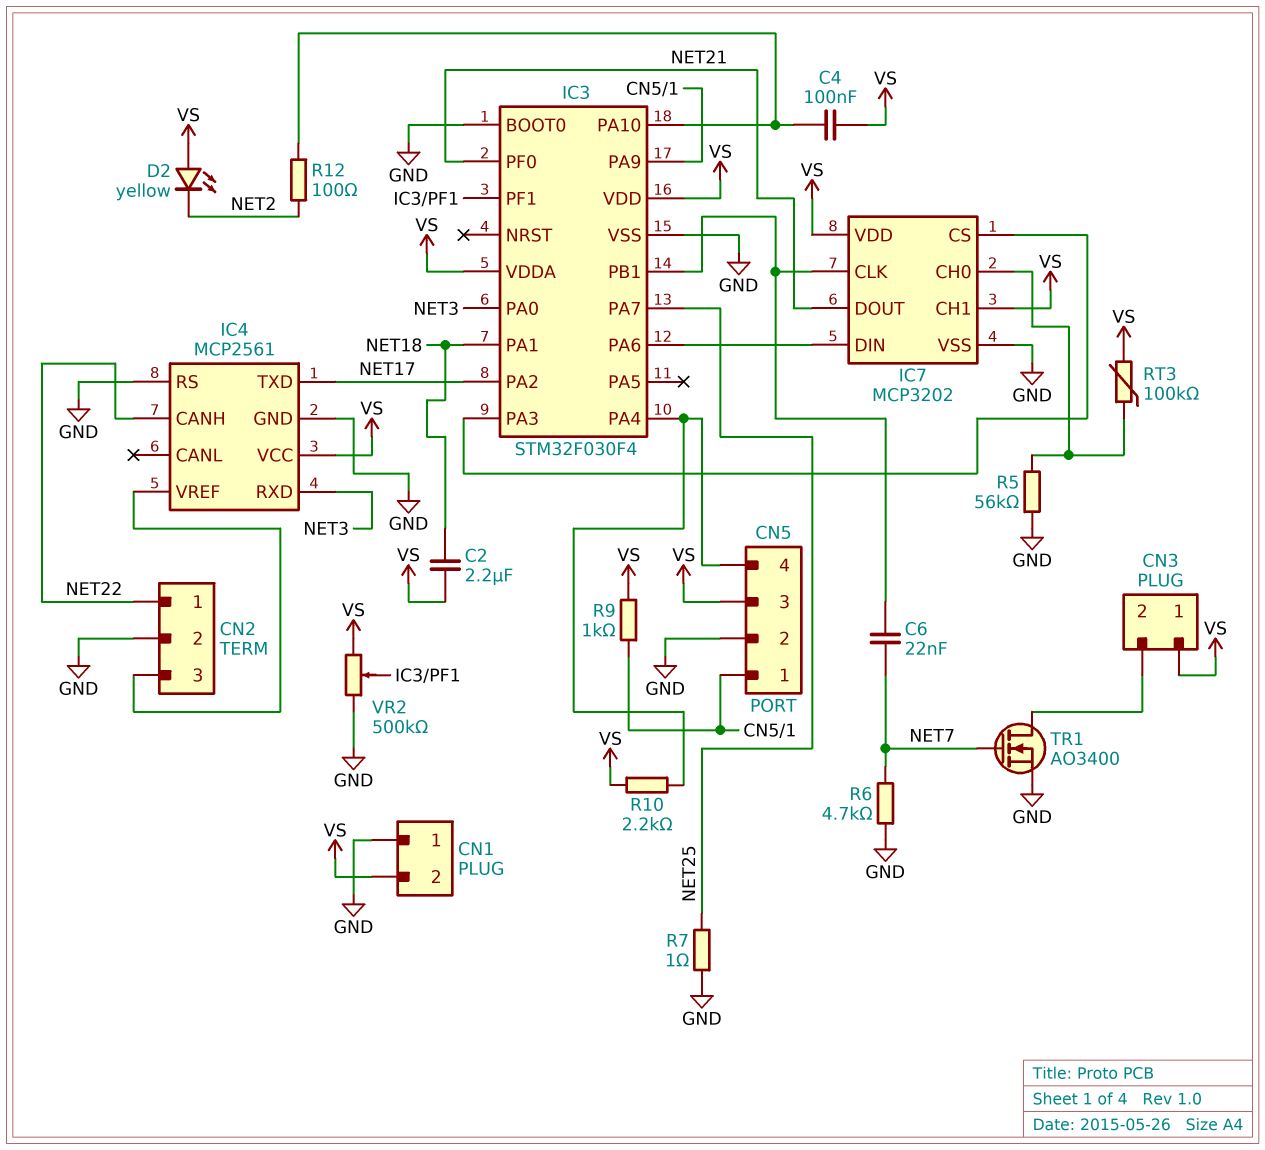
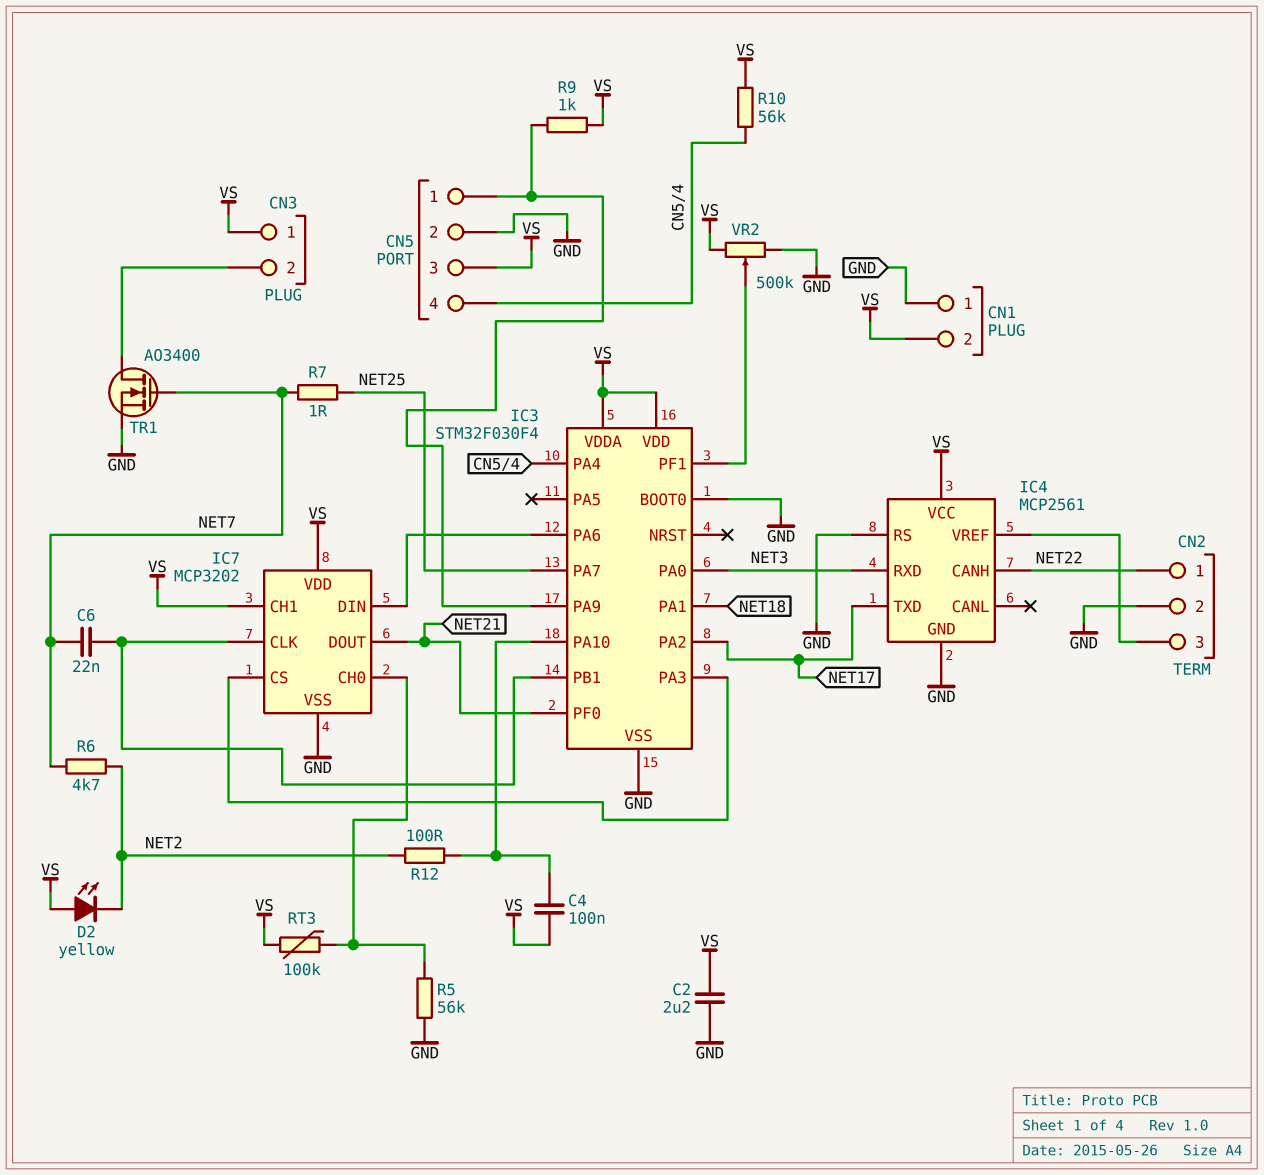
C2: 2.2uF (NET18, VS) -> 2.2uF (GND, VS)
R6: 4.7k (GND, NET7) -> 4.7k (NET2, NET7)
R7: 1 (GND, NET25) -> 1 (NET7, NET25)
R10: 2.2k (CN5/4, VS) -> 56k (CN5/4, VS)

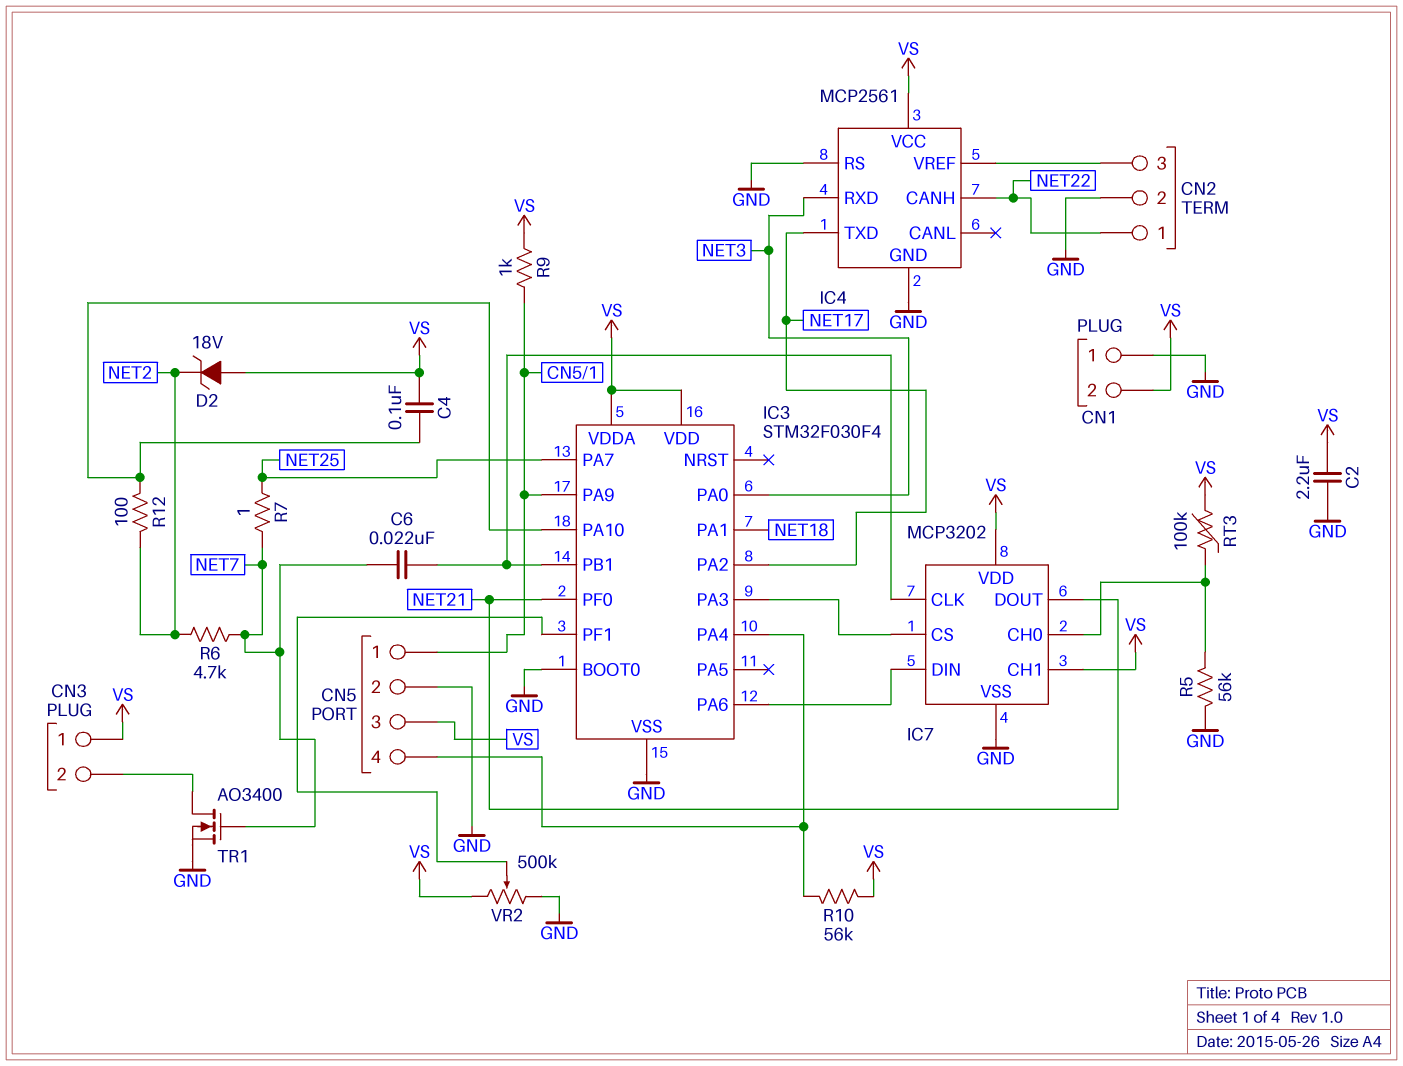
D2: LED yellow (A VS, K NET2) -> zener 18V (A VS, K NET2)

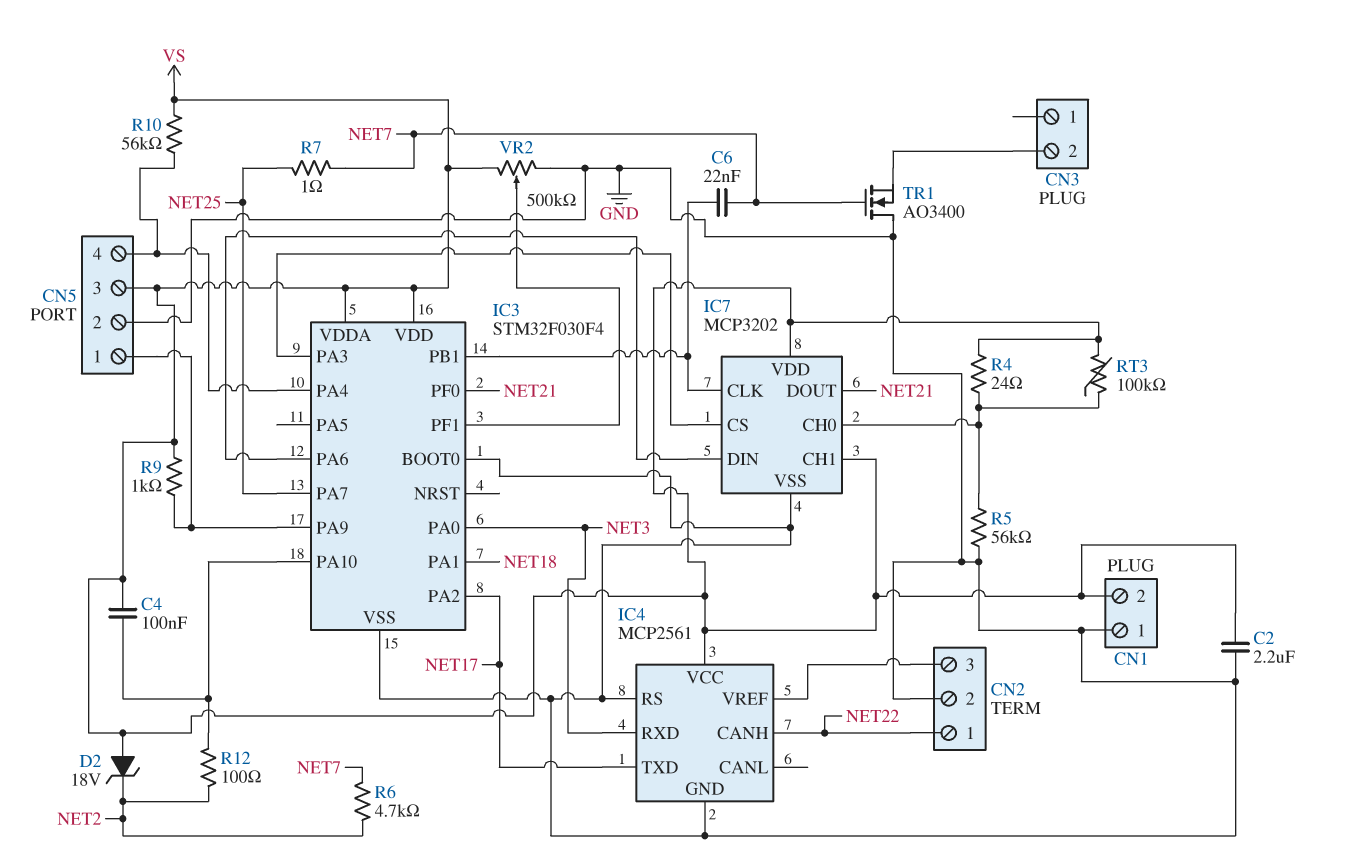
CN3 pin 1: VS -> none
R4: none -> 24 (IC7/CH0, VS)
TR1: NMOS AO3400 (G NET7, D CN3/2, S GND) -> NMOS AO3400 (G NET7, D GND, S CN3/2)

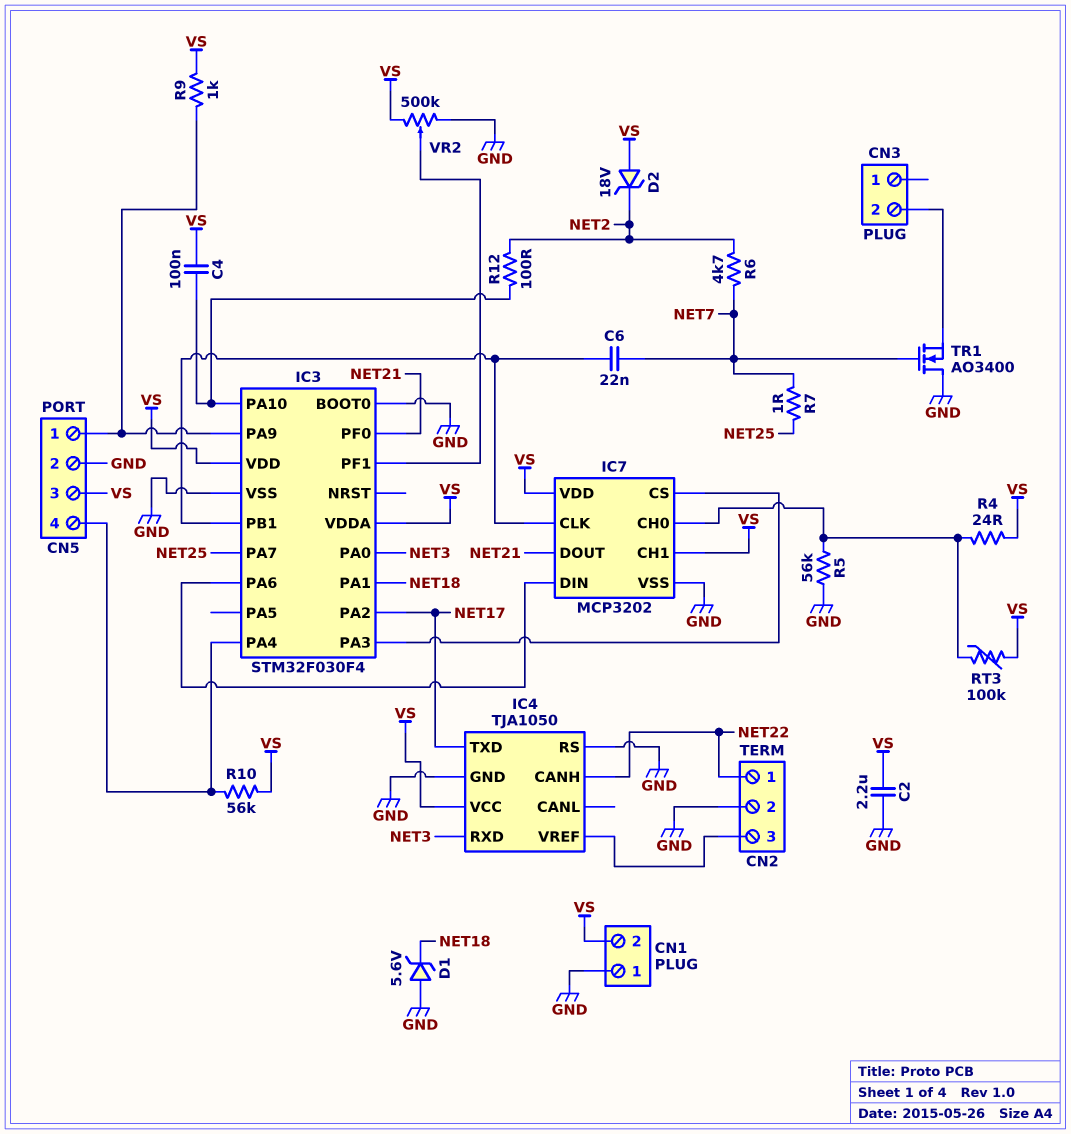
D1: none -> zener 5.6V (A GND, K NET18)
IC4: MCP2561 -> TJA1050

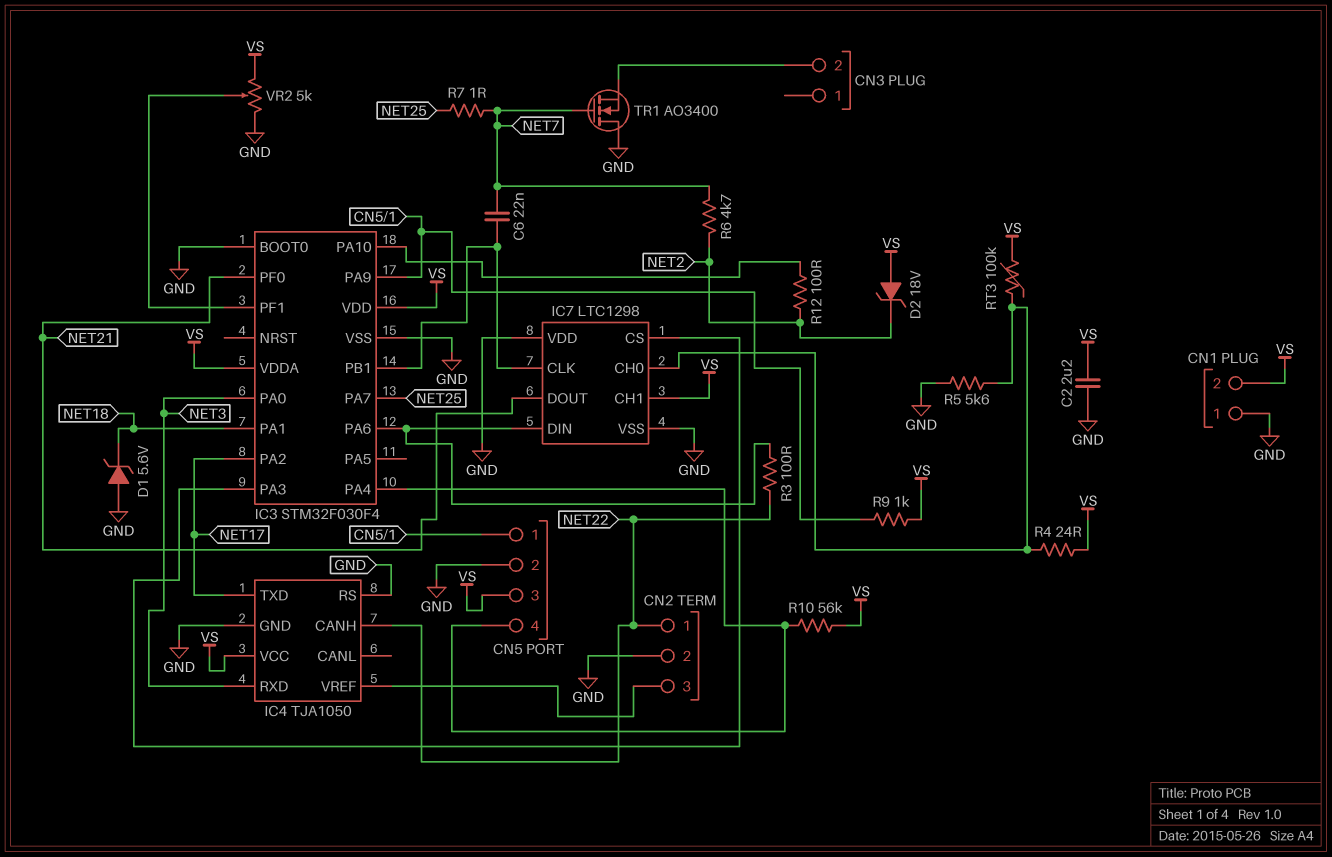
C4: 100nF (IC3/PA10, VS) -> none
IC7: MCP3202 -> LTC1298
IC7 pin VDD: VS -> GND
R3: none -> 100 (IC3/PA6, NET22)
R5: 56k (GND, IC7/CH0) -> 5.6k (GND, IC7/CH0)
VR2: 500k (GND, VS, wiper IC3/PF1) -> 5k (GND, VS, wiper IC3/PF1)

